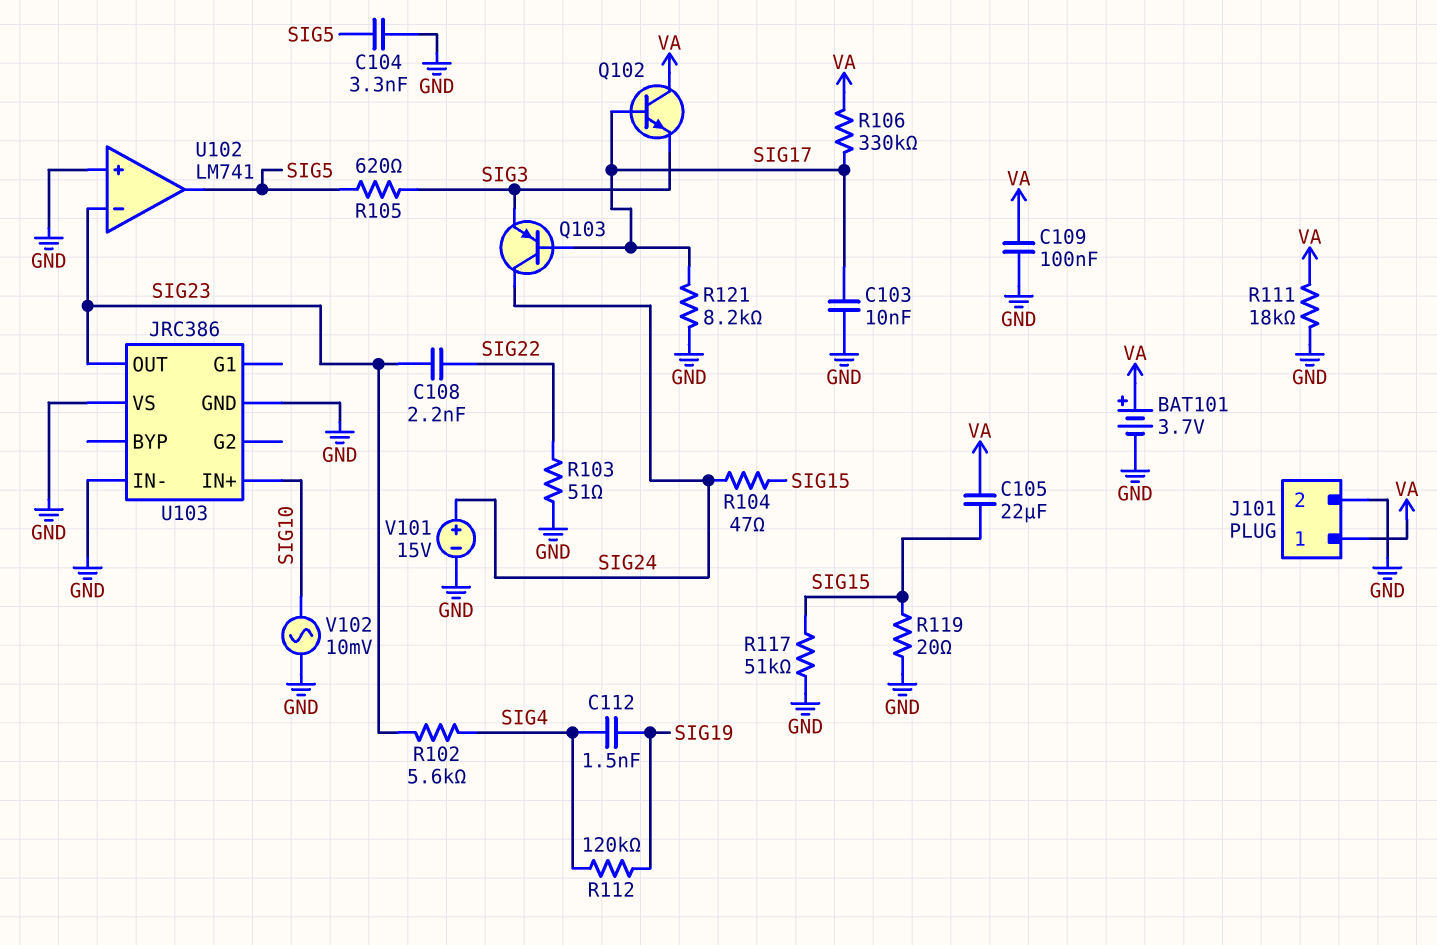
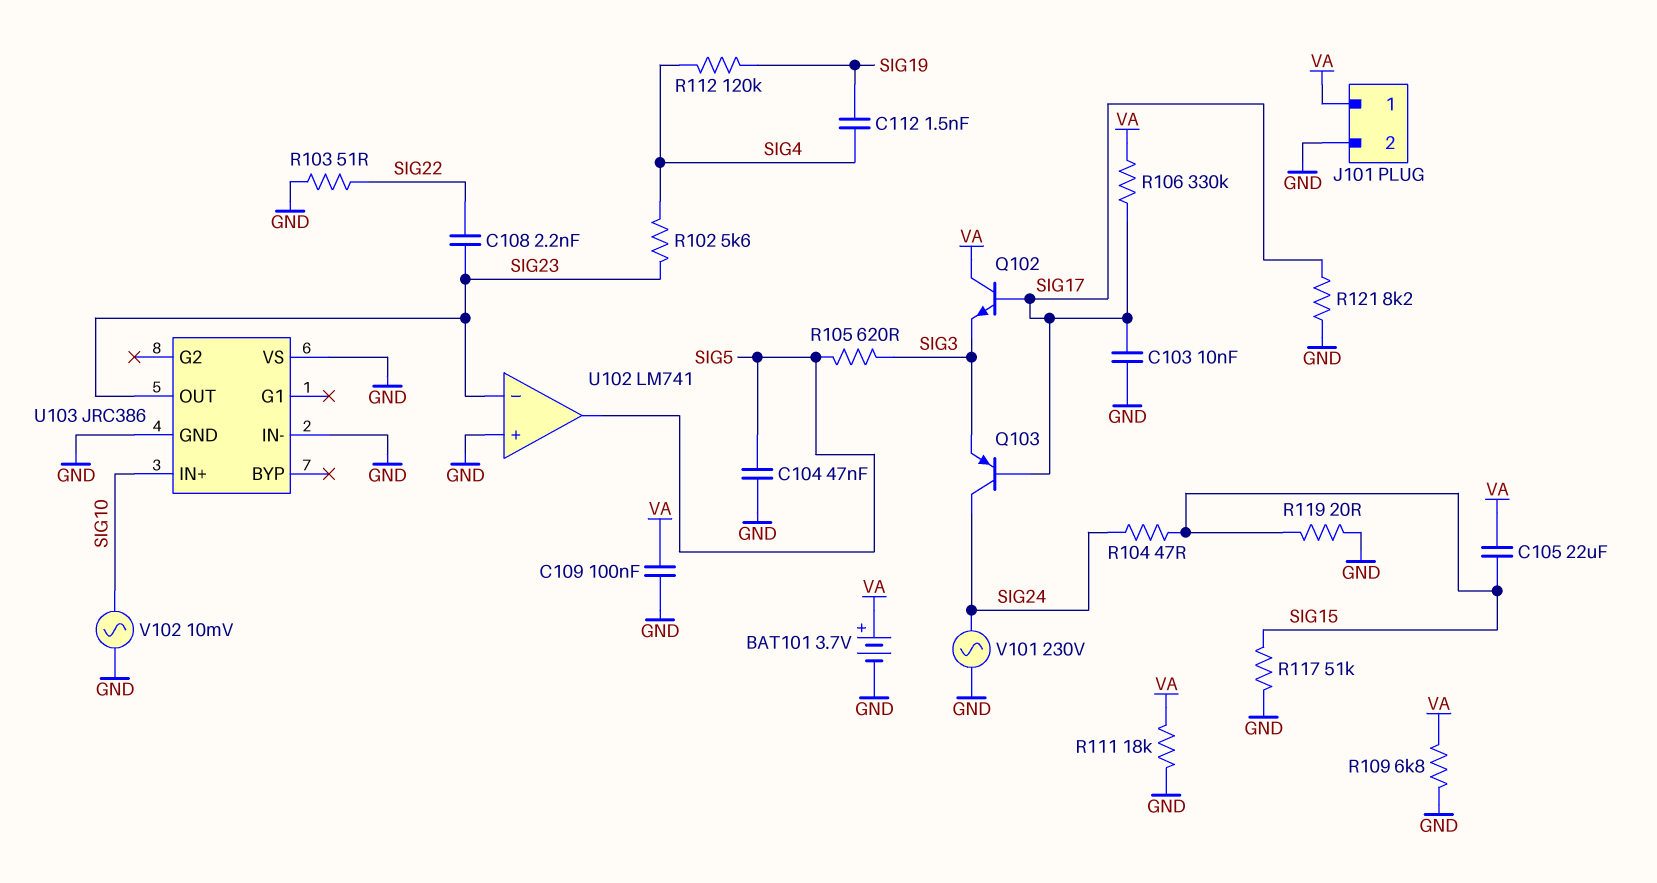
C104: 3.3nF (GND, SIG5) -> 47nF (GND, SIG5)
R109: none -> 6.8k (GND, VA)
V101: 15V (plus SIG24, minus GND) -> AC 230V (GND, SIG24)

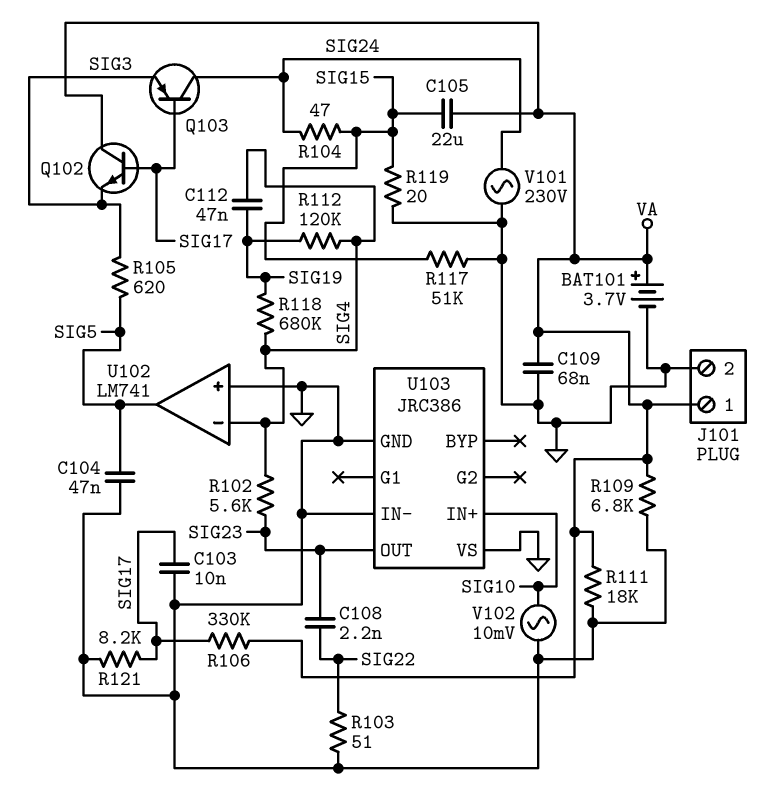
C109: 100nF (GND, VA) -> 68nF (GND, VA)
C112: 1.5nF (SIG4, SIG19) -> 47nF (SIG4, SIG19)
R118: none -> 680k (SIG4, SIG19)
U102 pin in-: SIG23 -> SIG4

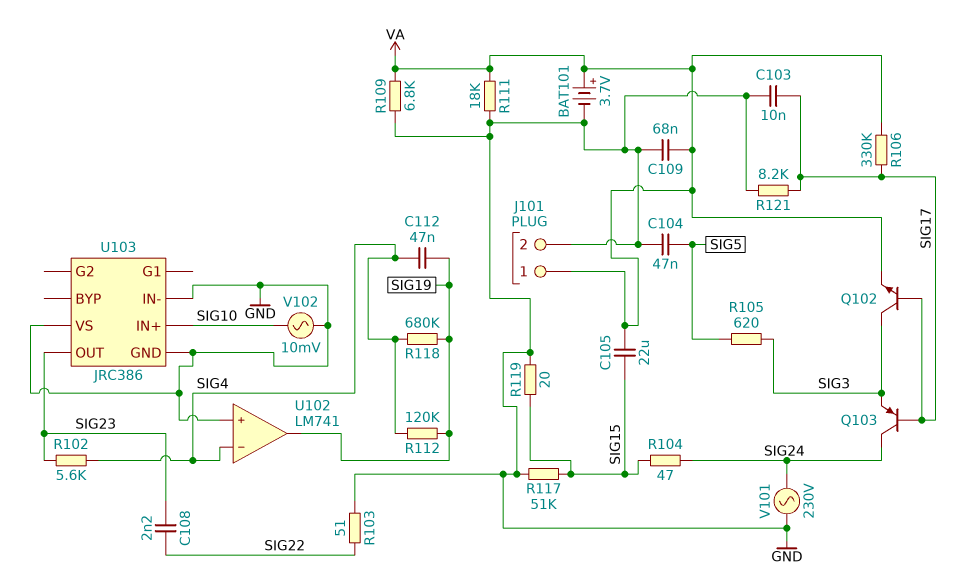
Q102: NPN (B SIG17, C VA, E SIG3) -> NPN (B SIG17, C SIG3, E VA)
U102 pin out: SIG5 -> SIG19

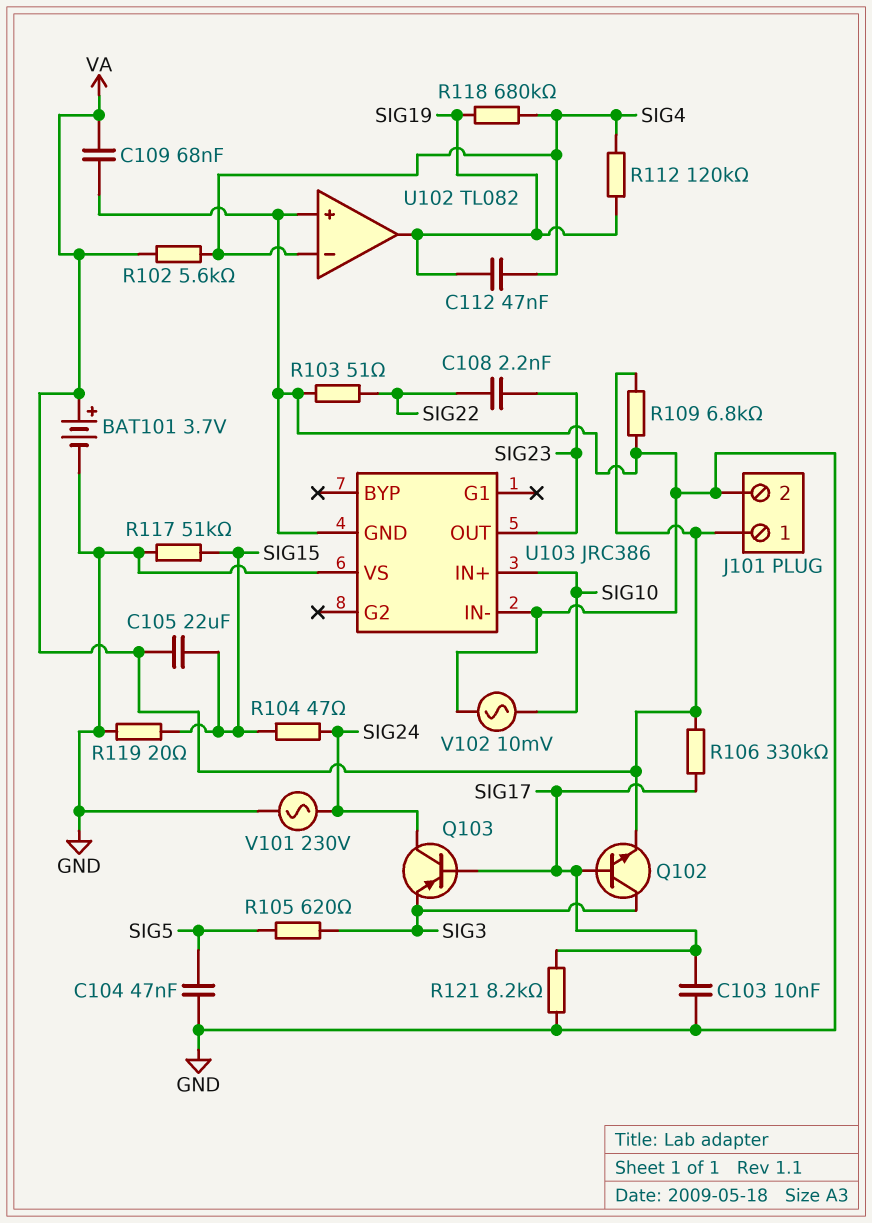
R102: 5.6k (SIG4, SIG23) -> 5.6k (SIG4, VA)
R111: 18k (GND, VA) -> none
U102: LM741 -> TL082

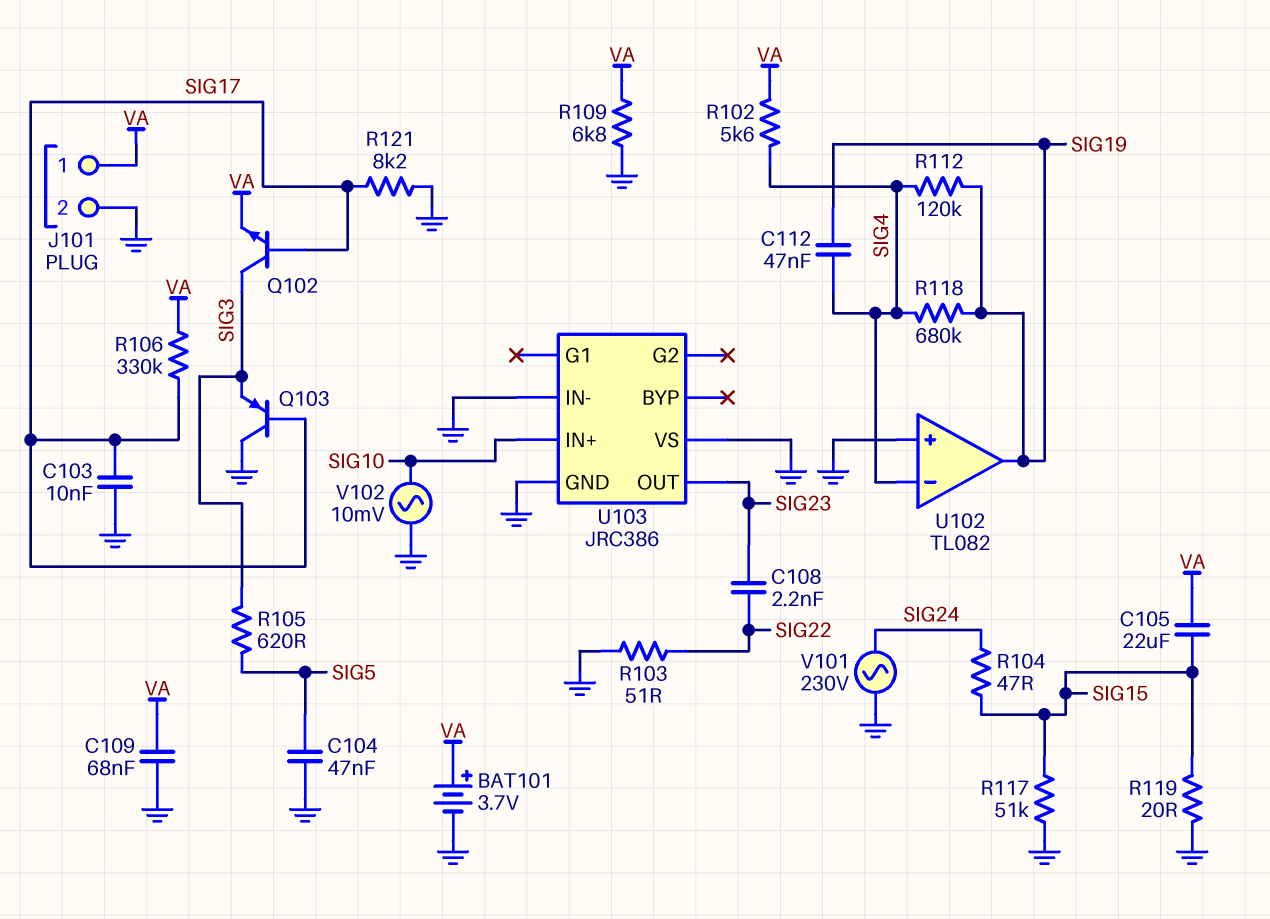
Q103: PNP (B SIG17, C SIG24, E SIG3) -> PNP (B SIG17, C GND, E SIG3)

